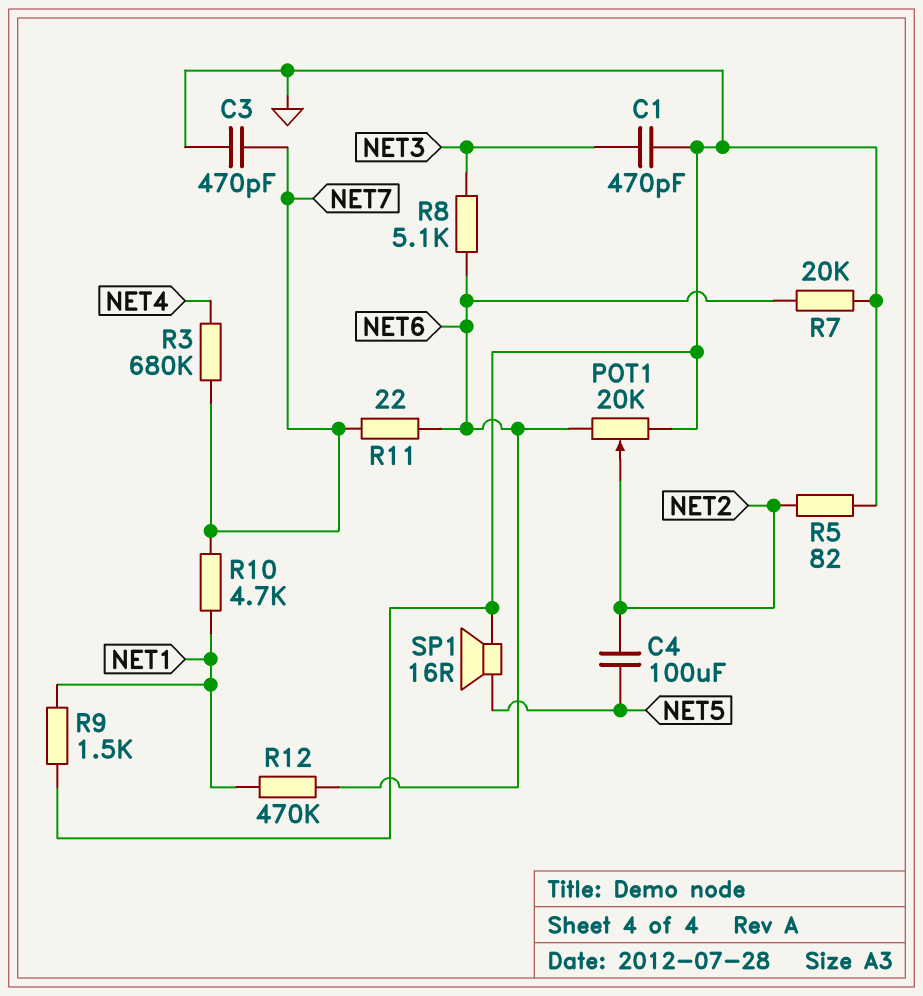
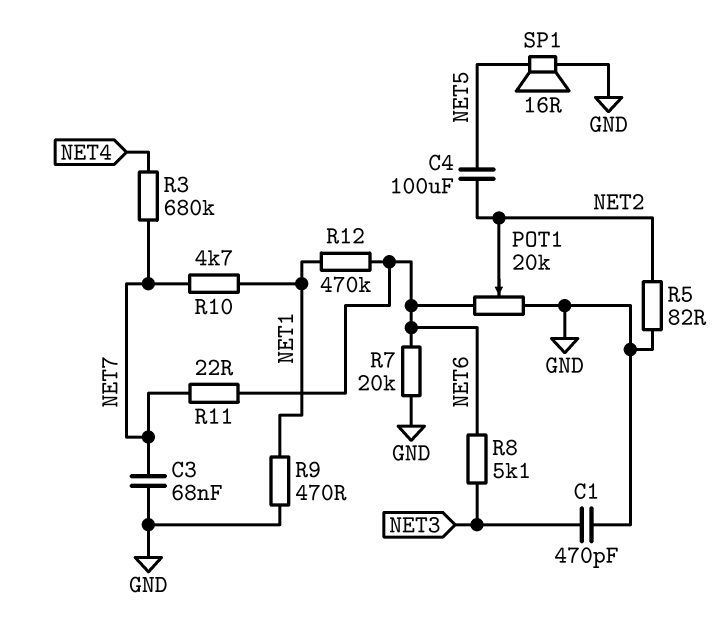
C3: 470pF (GND, NET7) -> 68nF (GND, NET7)
R9: 1.5k (GND, NET1) -> 470 (GND, NET1)

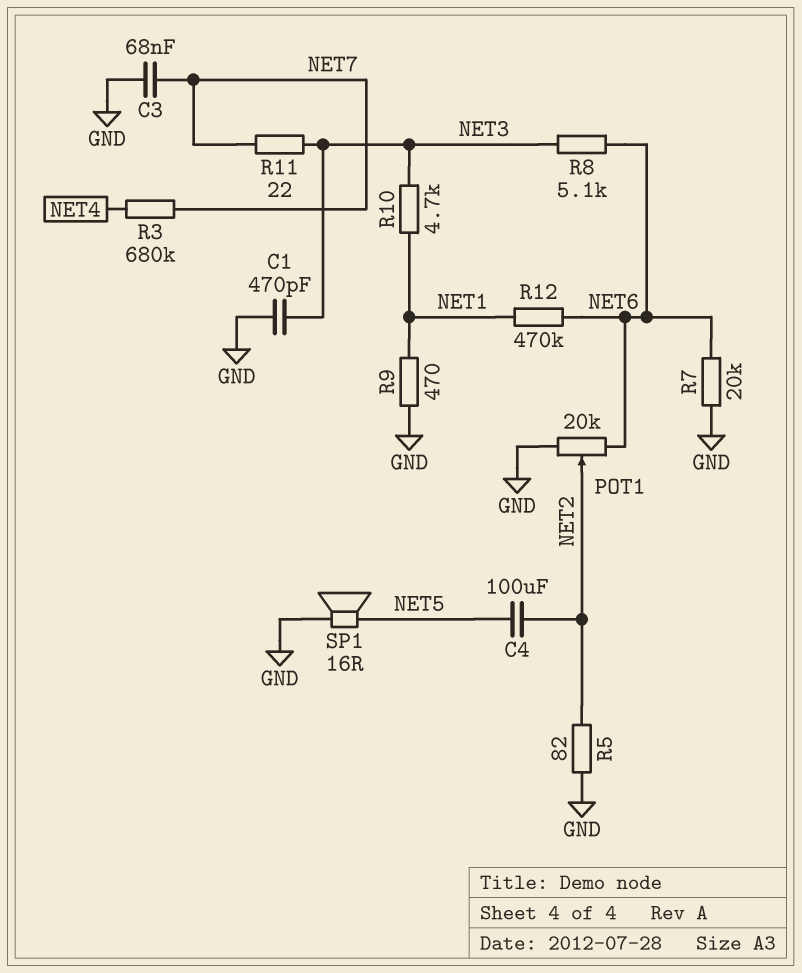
R10: 4.7k (NET1, NET7) -> 4.7k (NET1, NET3)
R11: 22 (NET6, NET7) -> 22 (NET3, NET7)

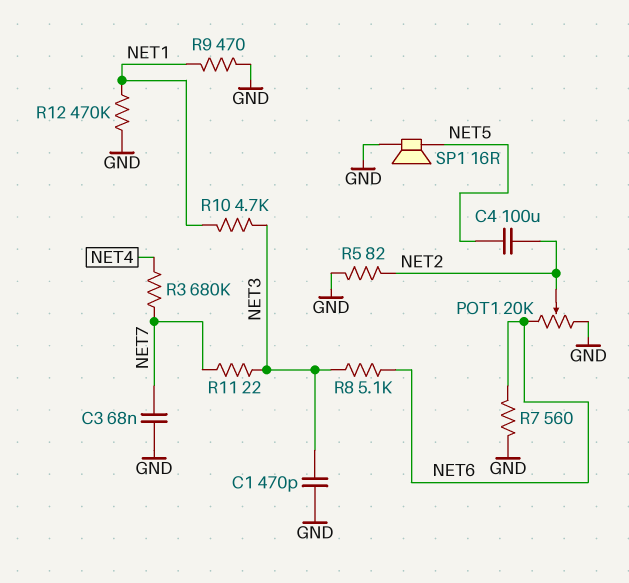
R7: 20k (GND, NET6) -> 560 (GND, NET6)
R12: 470k (NET1, NET6) -> 470k (GND, NET1)

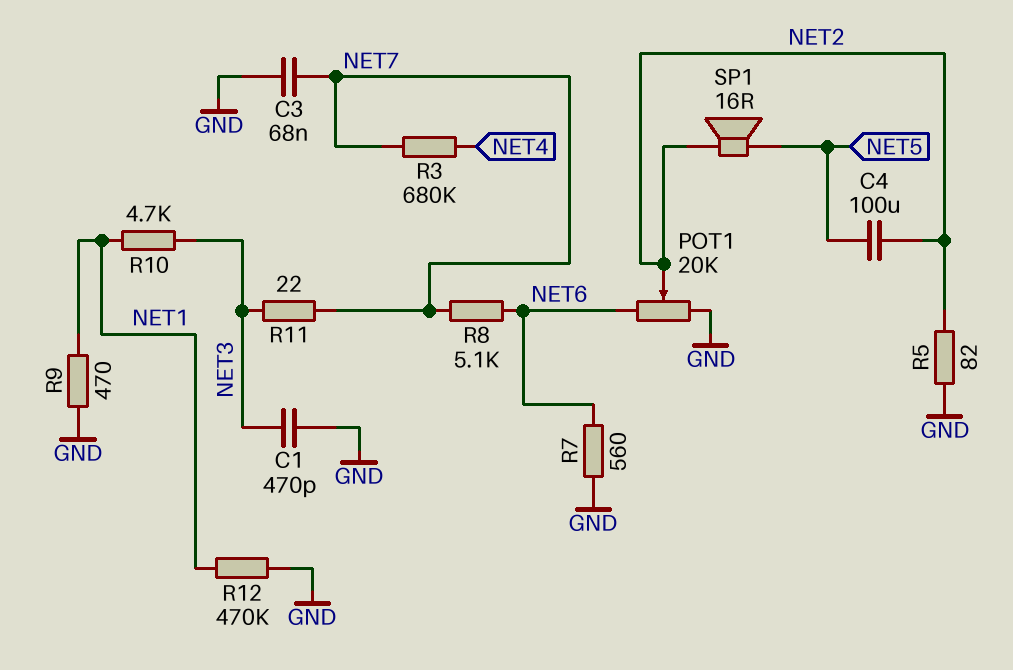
R8: 5.1k (NET3, NET6) -> 5.1k (NET6, NET7)
SP1: speaker 16R (GND, NET5) -> speaker 16R (NET2, NET5)

